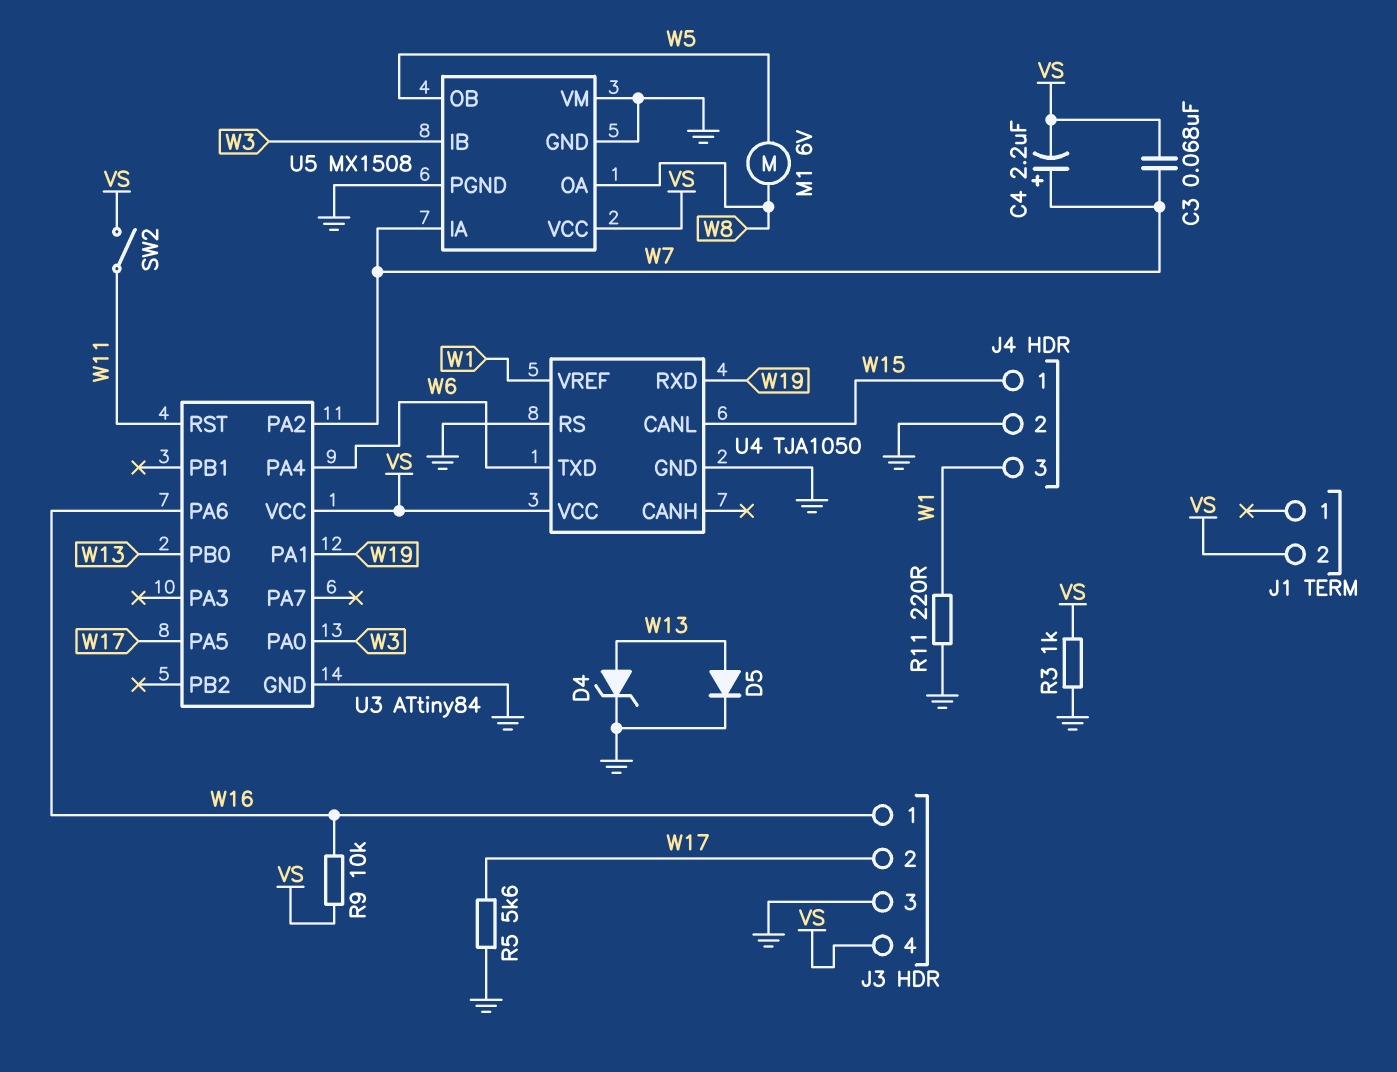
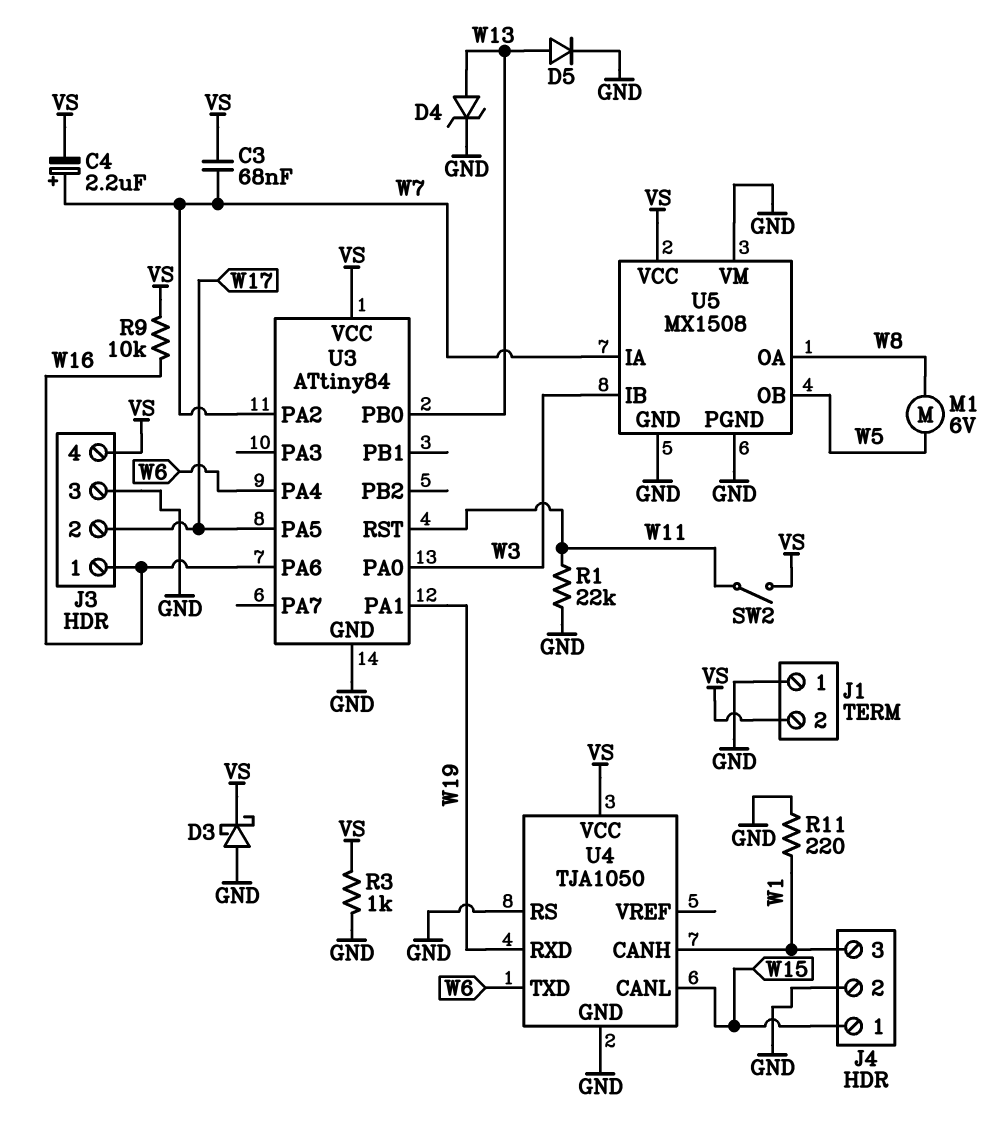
D3: none -> schottky (A GND, K VS)
J1 pin 1: none -> GND
R1: none -> 22k (GND, W11)
R5: 5.6k (GND, W17) -> none
U4 pin CANH: none -> W1
U4 pin VREF: W1 -> none

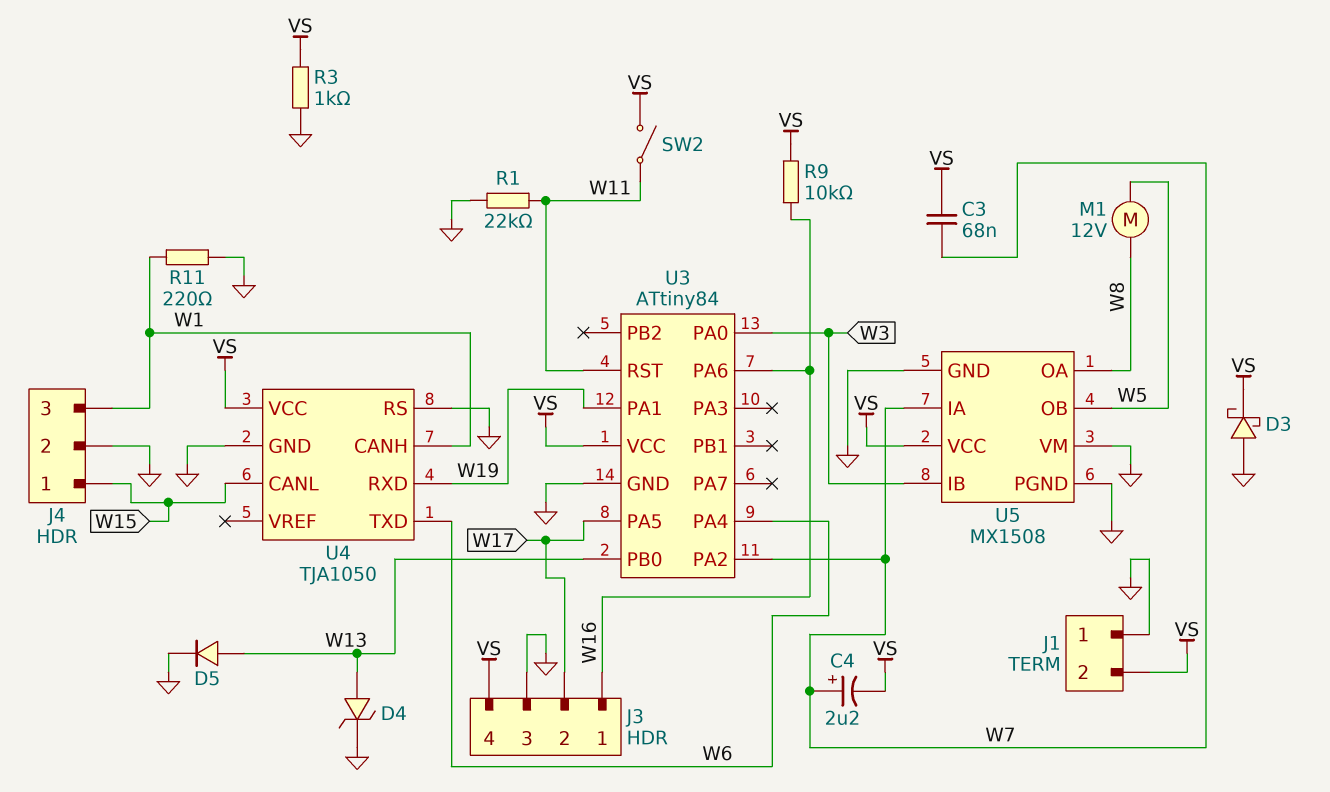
M1: motor 6V (W5, W8) -> motor 12V (W5, W8)

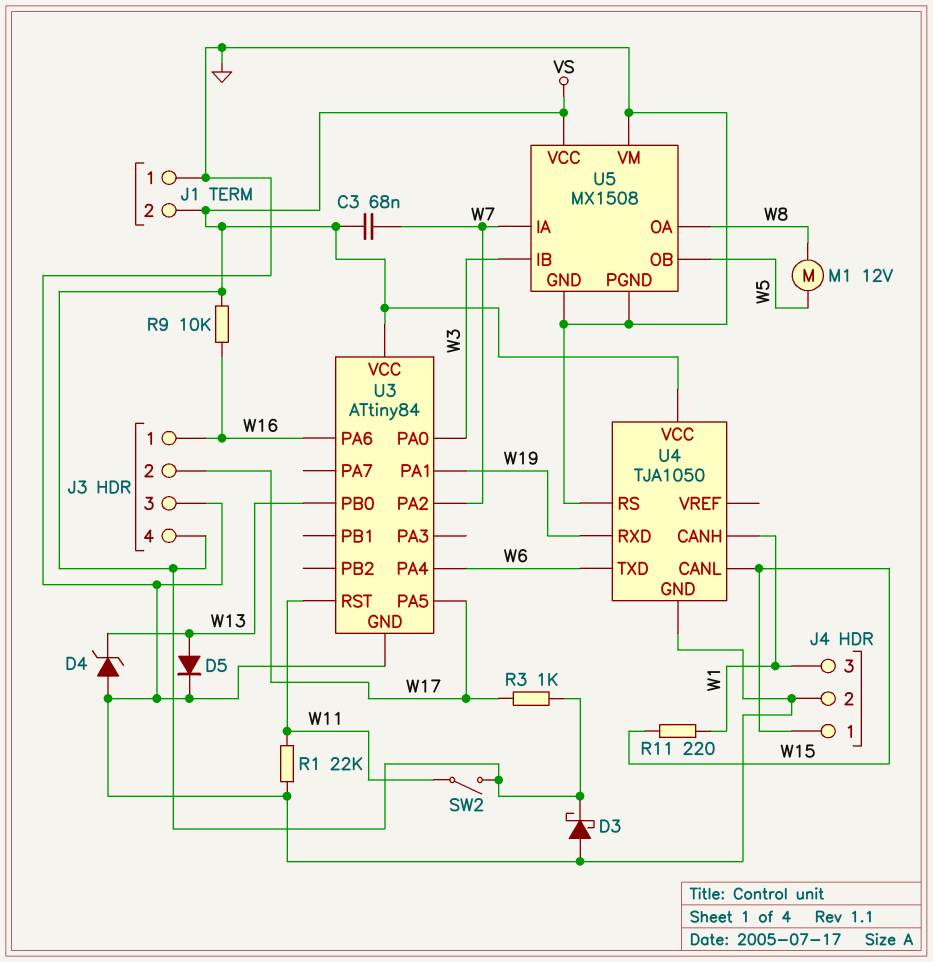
C4: 2.2uF (plus W7, minus VS) -> none
D4: zener (A W13, K GND) -> zener (A GND, K W13)
R3: 1k (GND, VS) -> 1k (VS, W17)
R11: 220 (GND, W1) -> 220 (W1, W15)

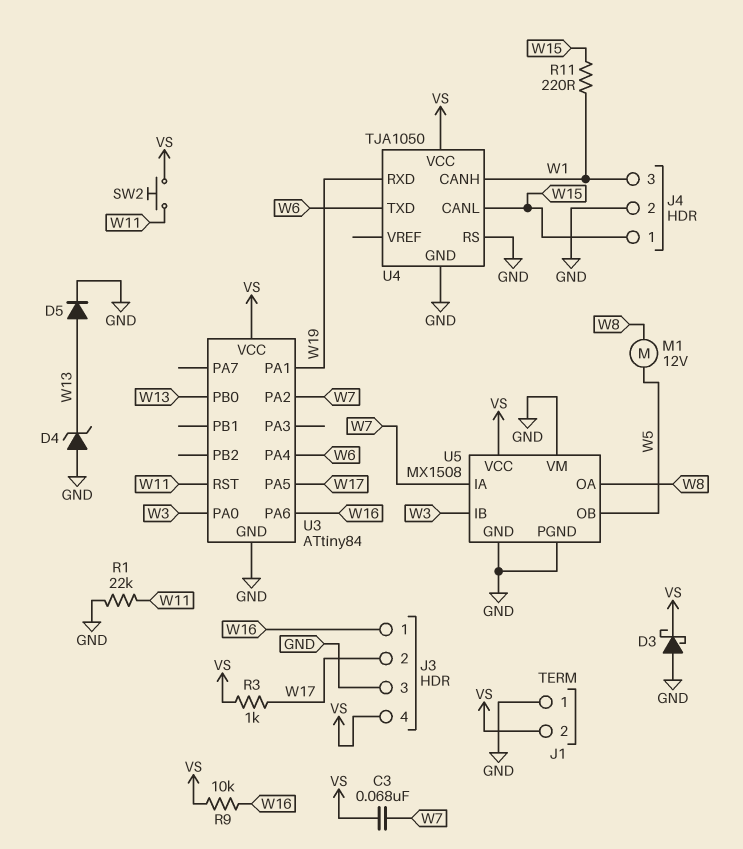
SW2: switch (VS, W11) -> button (VS, W11)

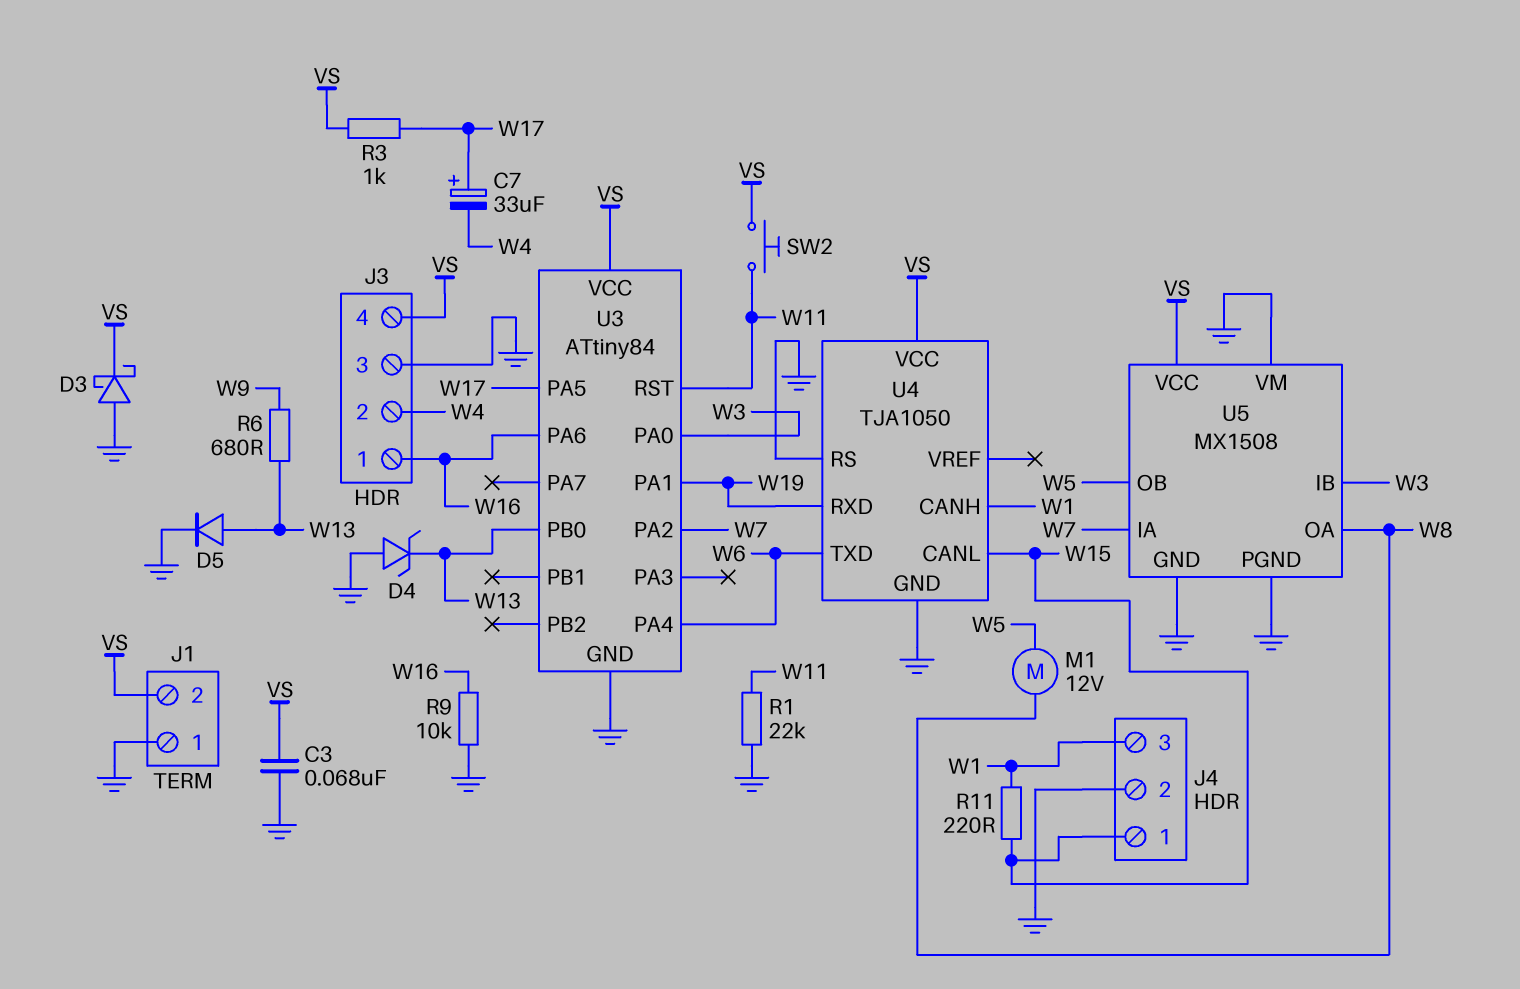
C3: 68nF (VS, W7) -> 68nF (GND, VS)
C7: none -> 33uF (plus W17, minus W4)
J3 pin 2: W17 -> W4
R6: none -> 680 (W9, W13)
R9: 10k (VS, W16) -> 10k (GND, W16)

